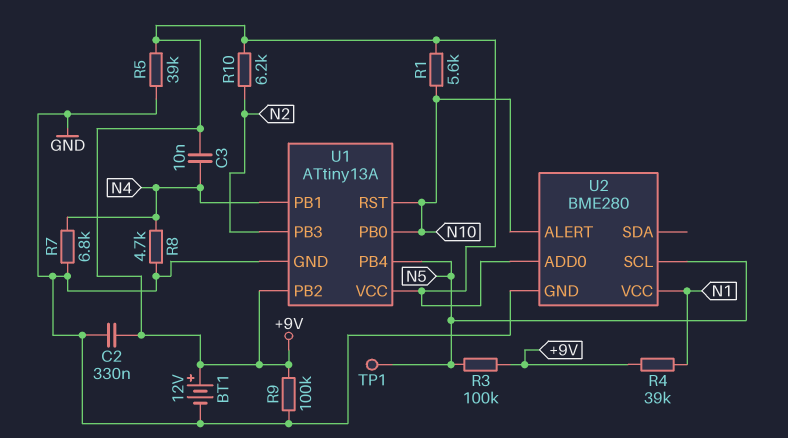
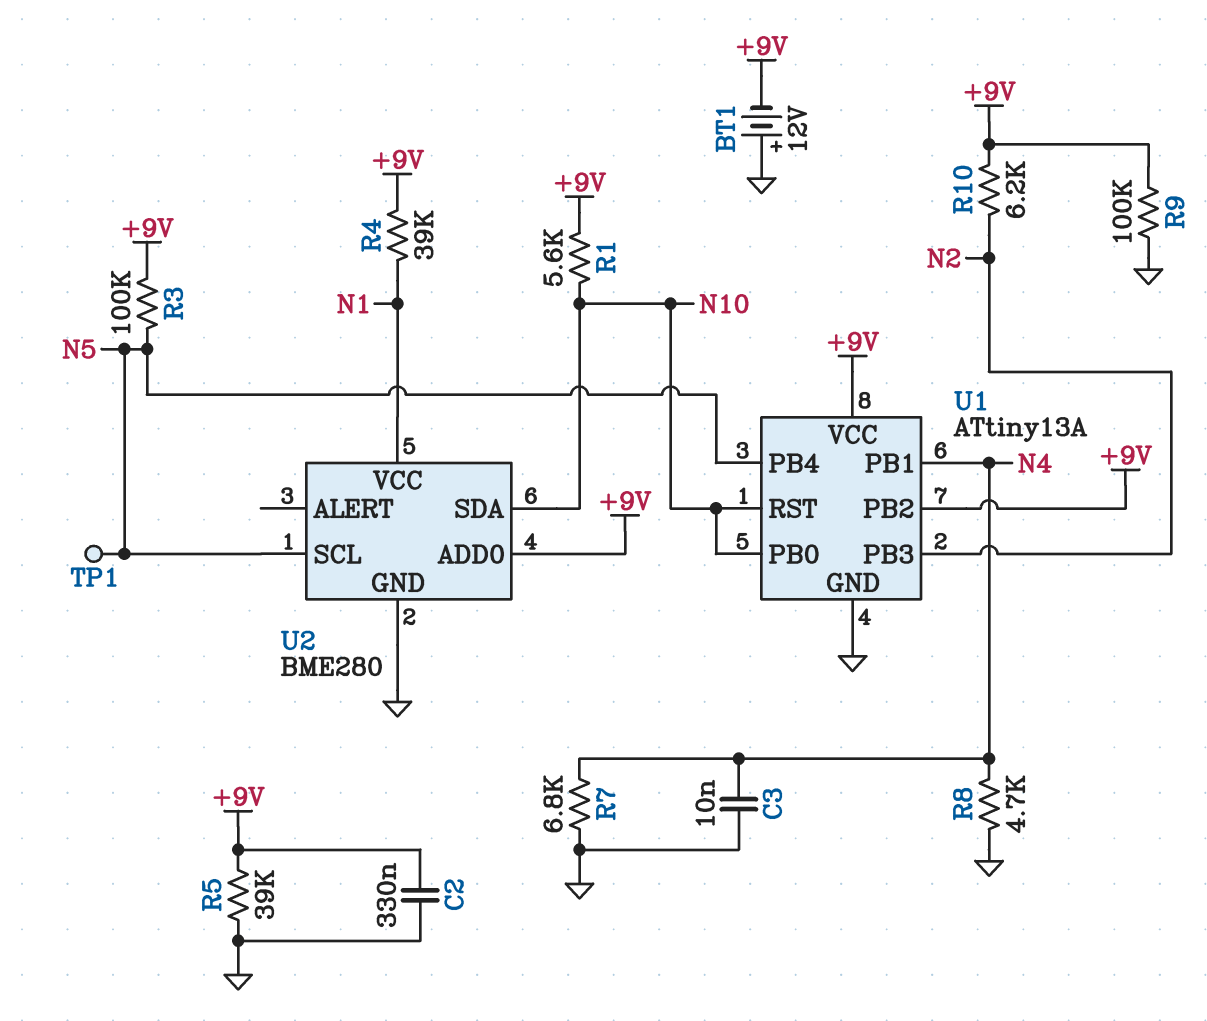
BT1: 12V (plus +9V, minus GND) -> 12V (plus GND, minus +9V)
C3: 10nF (+9V, N4) -> 10nF (GND, N4)
U2 pin ALERT: N10 -> none
U2 pin SDA: none -> N10

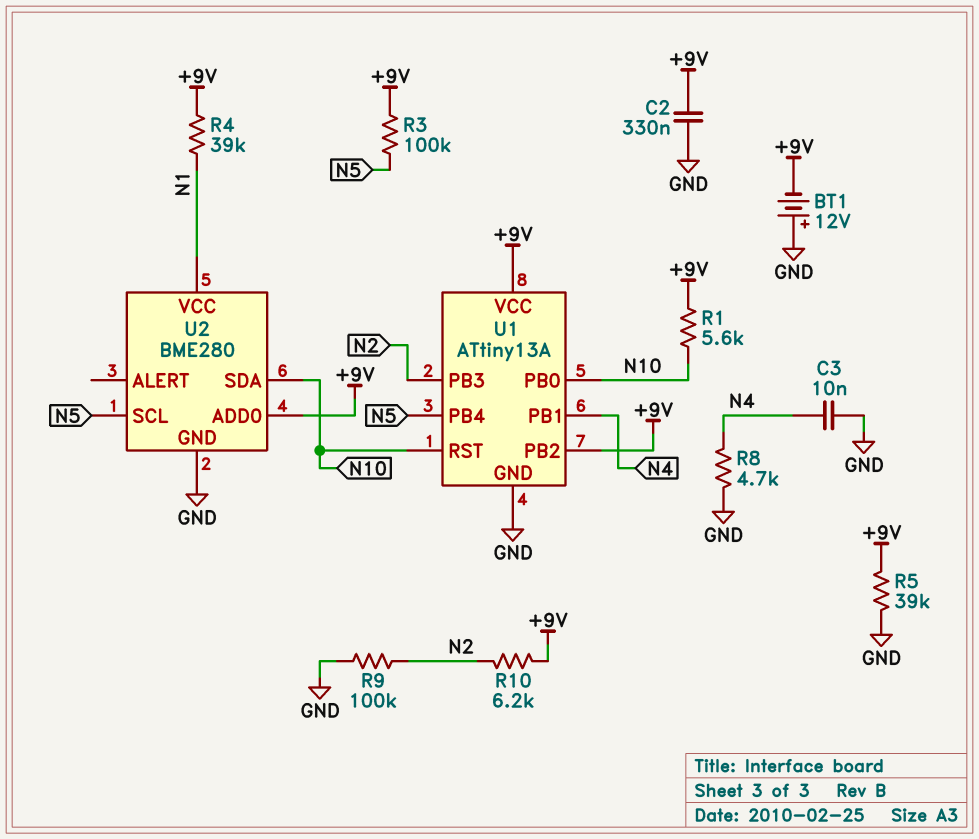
R7: 6.8k (GND, N4) -> none
R9: 100k (+9V, GND) -> 100k (GND, N2)
TP1: test point (N5) -> none

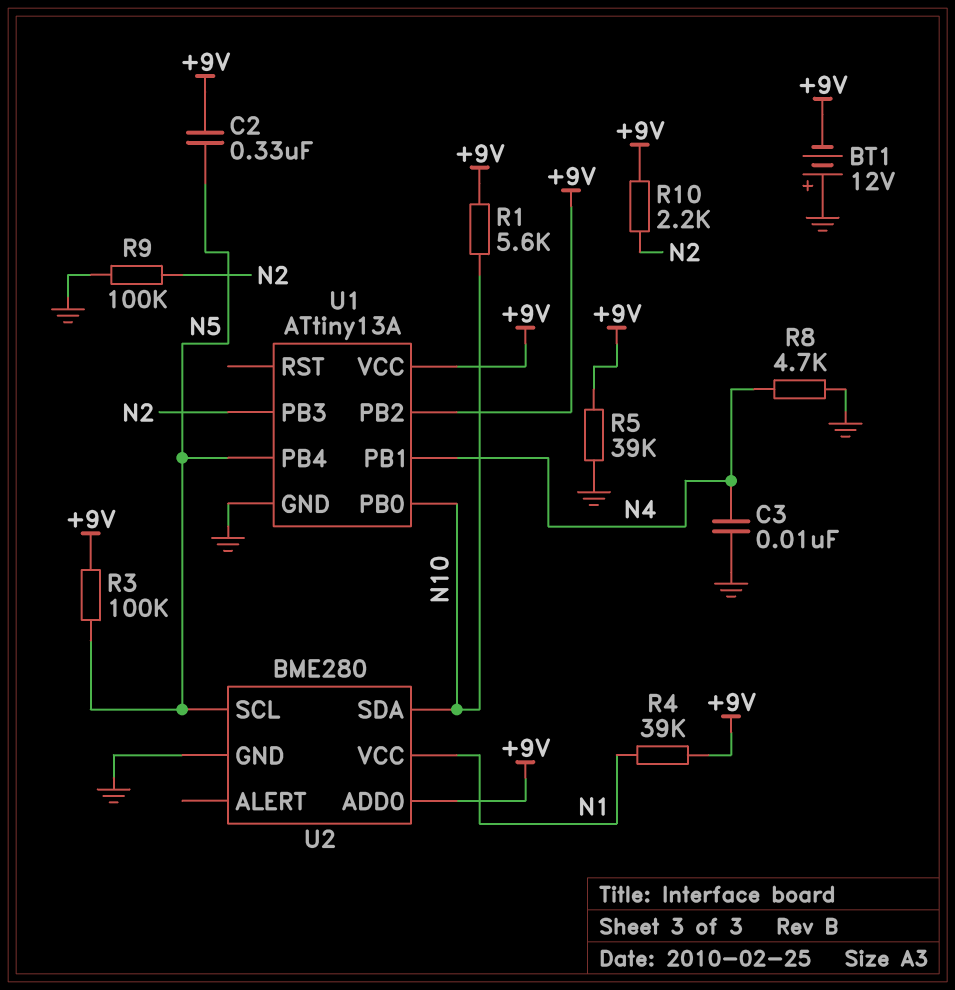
C2: 330nF (+9V, GND) -> 330nF (+9V, N5)
R10: 6.2k (+9V, N2) -> 2.2k (+9V, N2)
U1 pin RST: N10 -> none

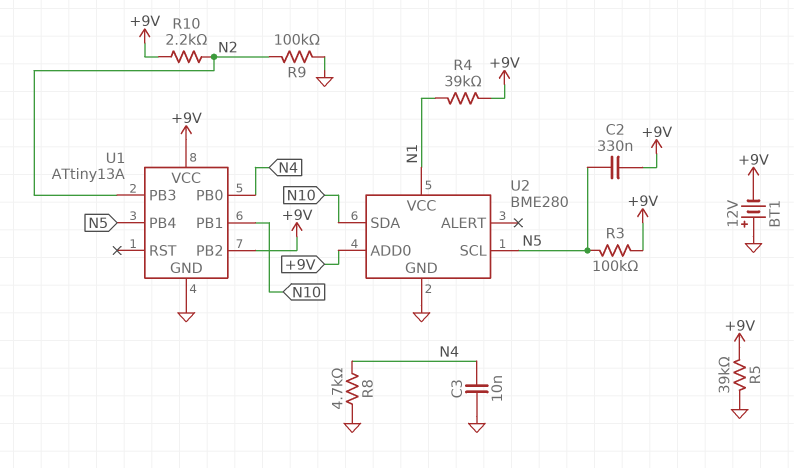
R1: 5.6k (+9V, N10) -> none
U1 pin PB0: N10 -> N4
U1 pin PB1: N4 -> N10

